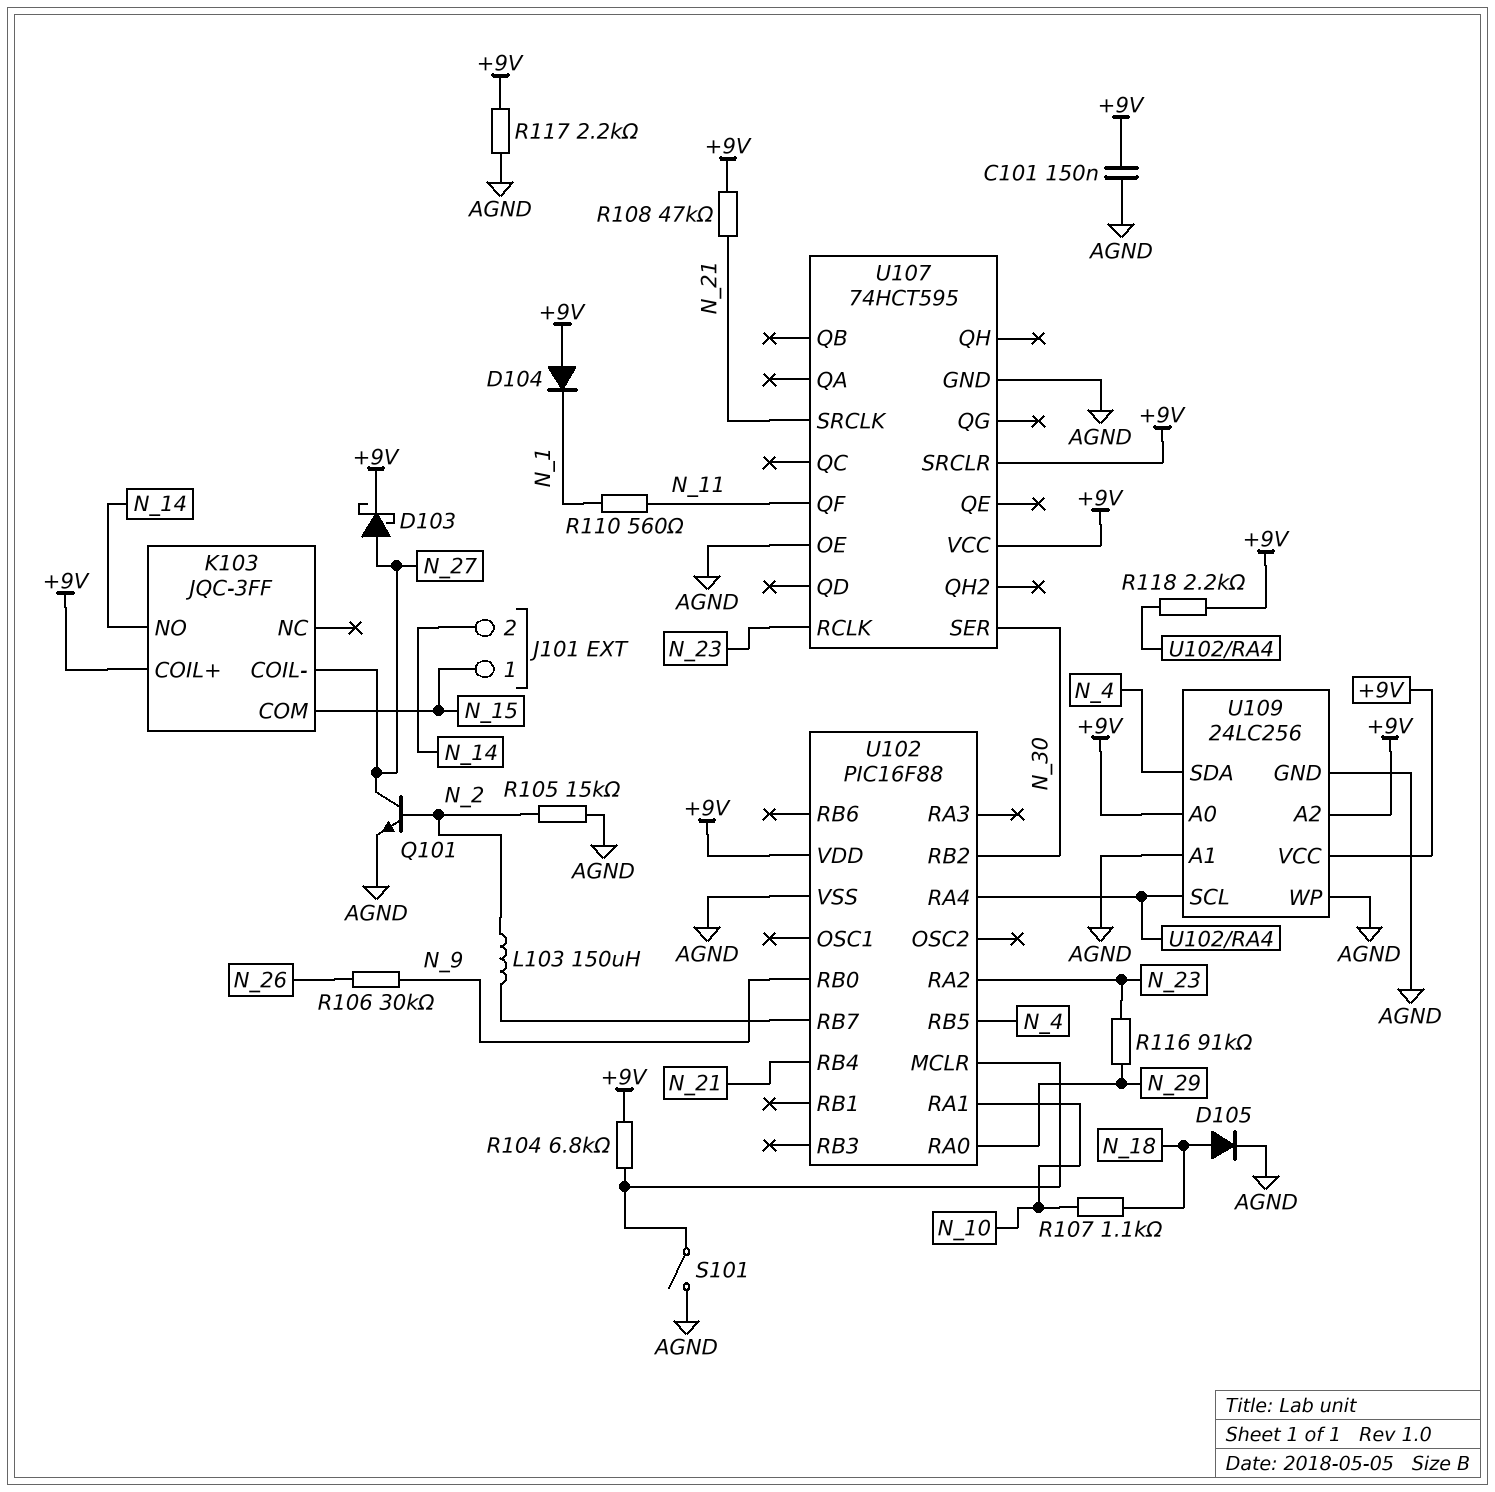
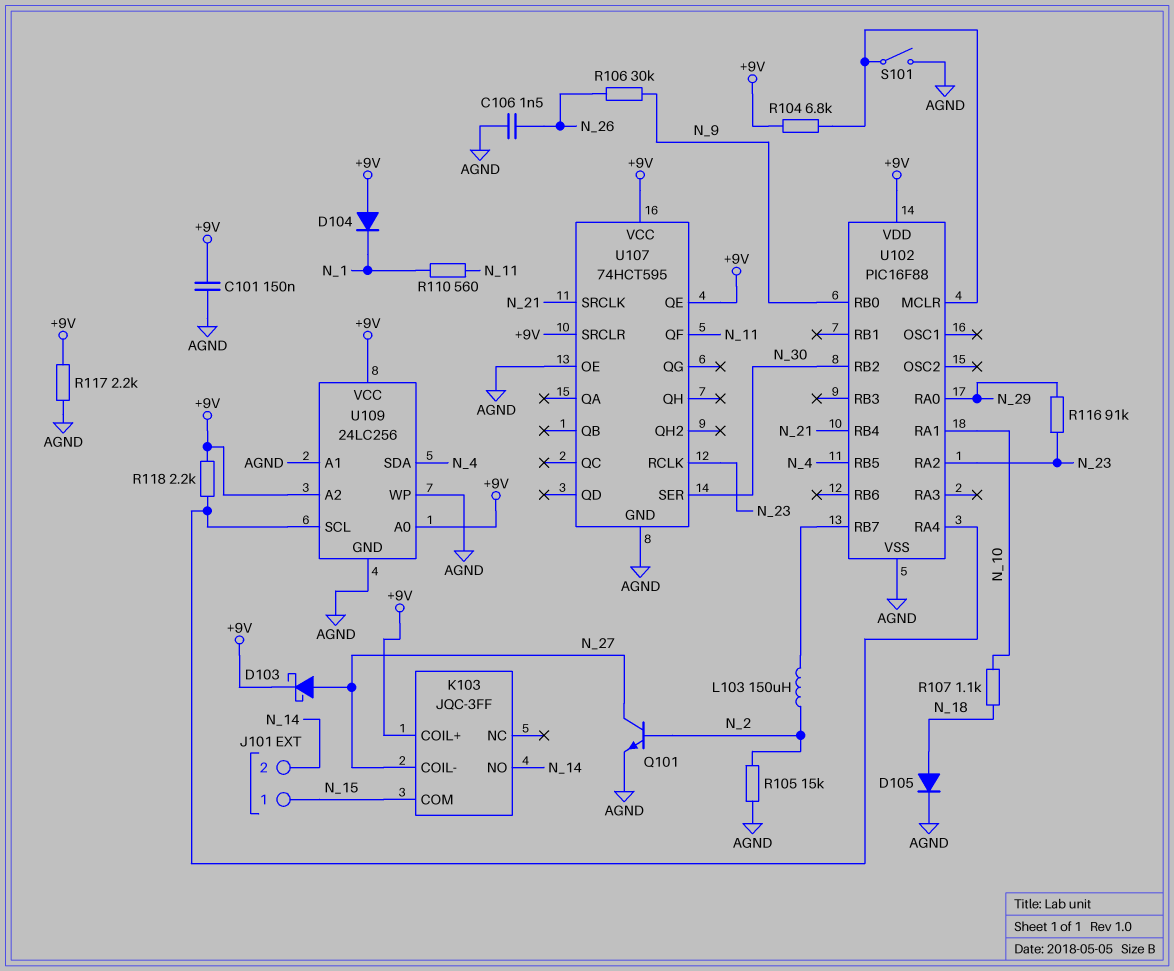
C106: none -> 1.5nF (AGND, N_26)
R108: 47k (+9V, N_21) -> none
U107 pin QE: none -> +9V

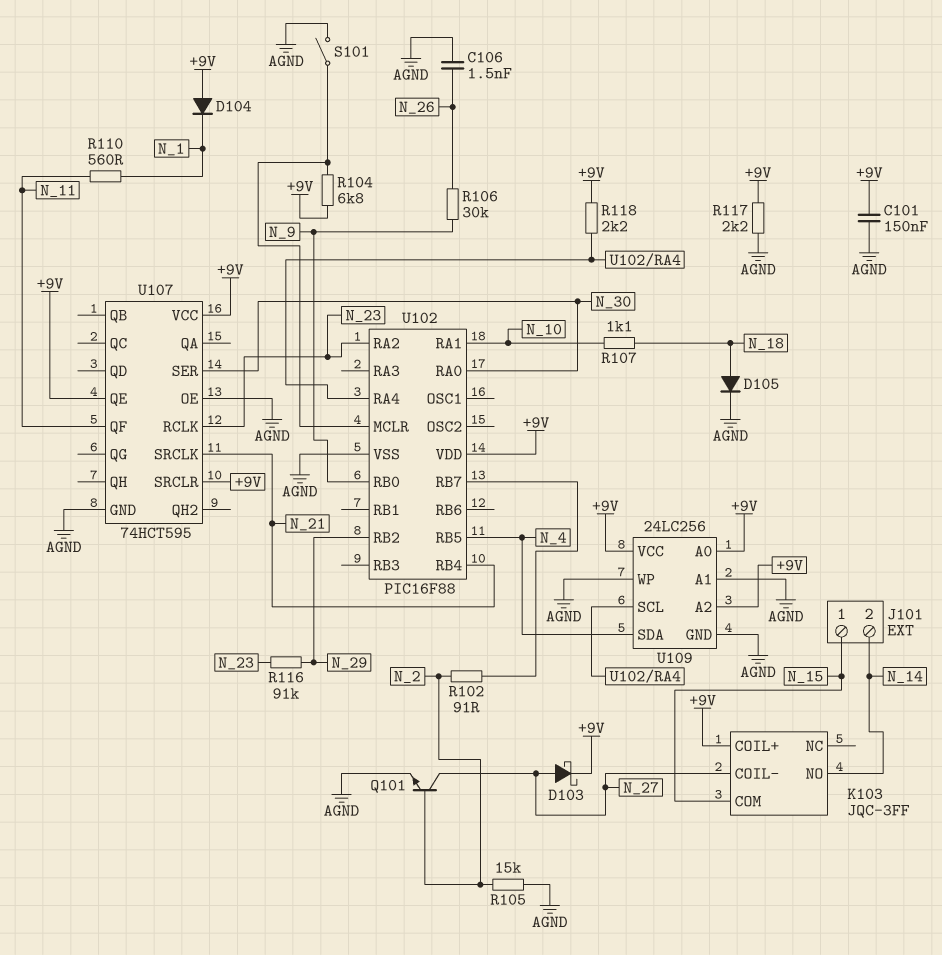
L103: 150uH (N_2, U102/RB7) -> none
R102: none -> 91 (N_2, U102/RB7)
U102 pin RA0: N_29 -> N_30
U102 pin RB2: N_30 -> N_29

